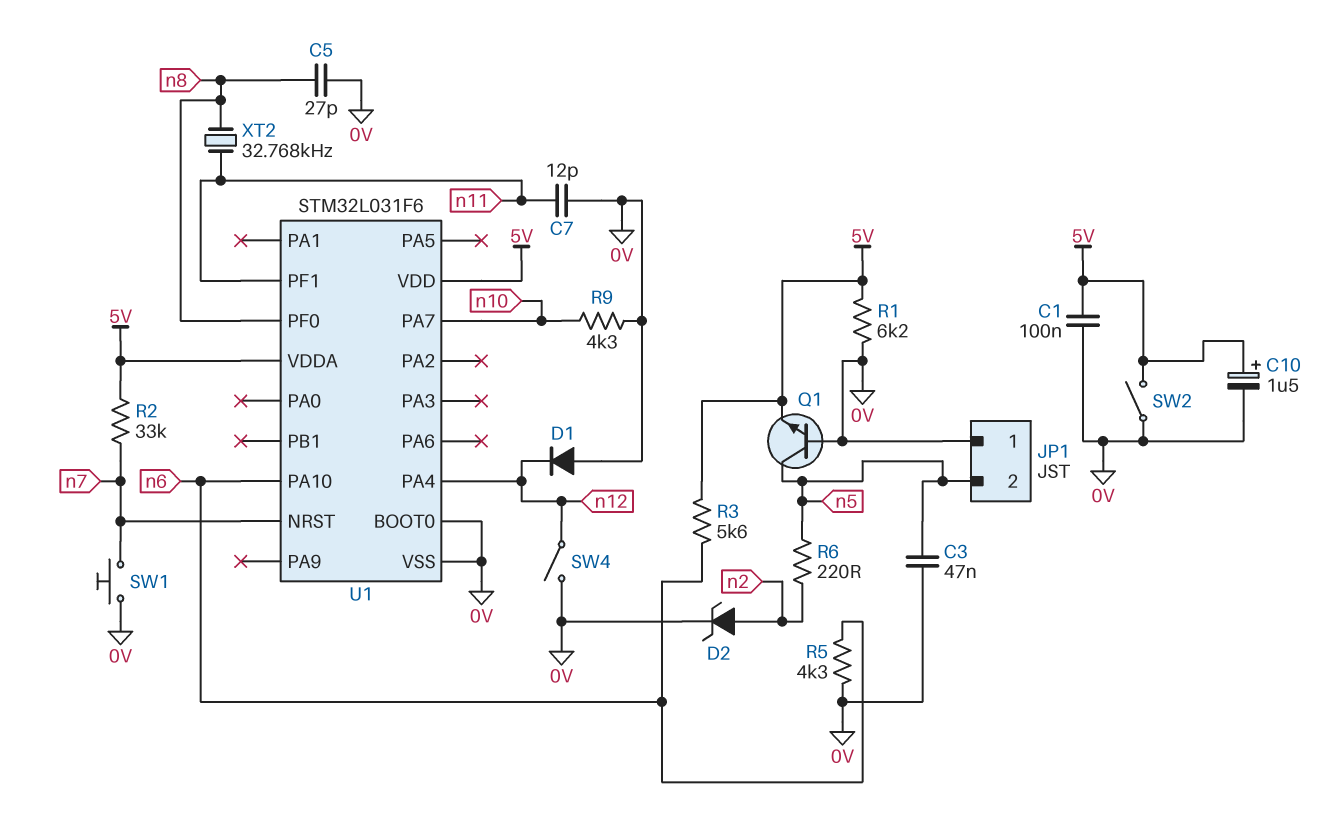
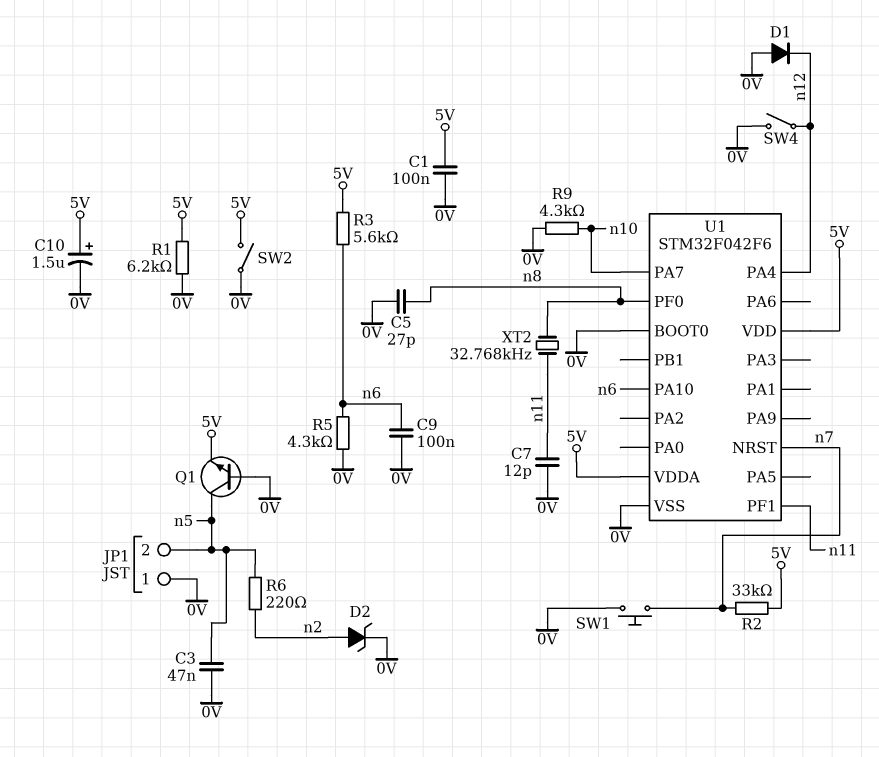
C9: none -> 100nF (0V, n6)
U1: STM32L031F6 -> STM32F042F6

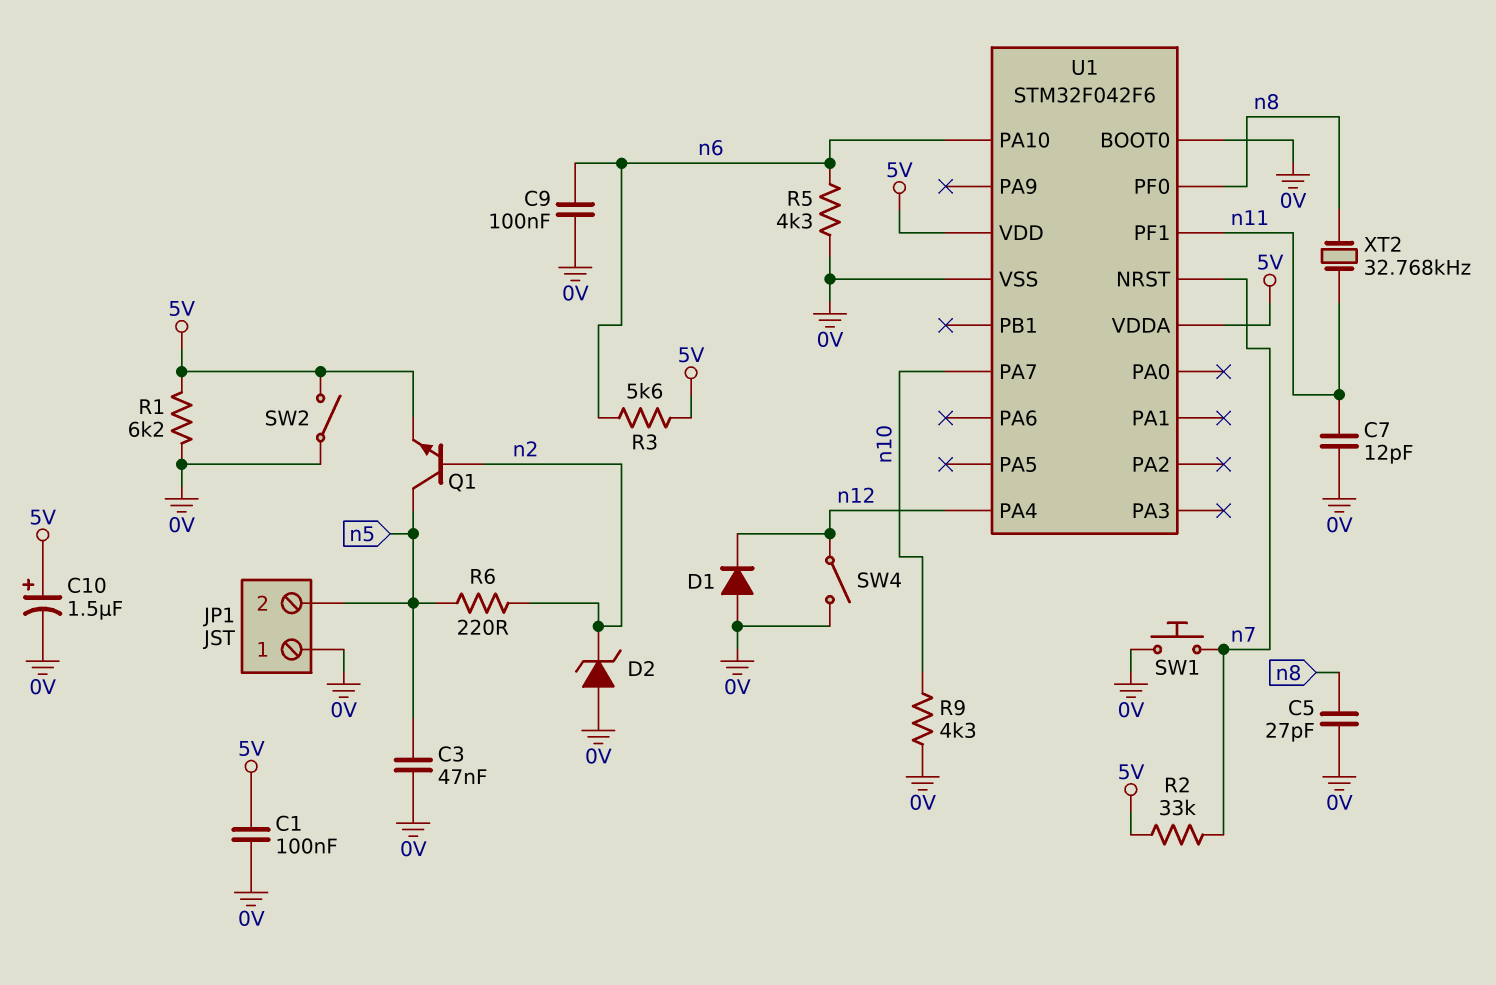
D2: zener (A n2, K 0V) -> zener (A 0V, K n2)
Q1: NPN (B 0V, C n5, E 5V) -> NPN (B n2, C n5, E 5V)

